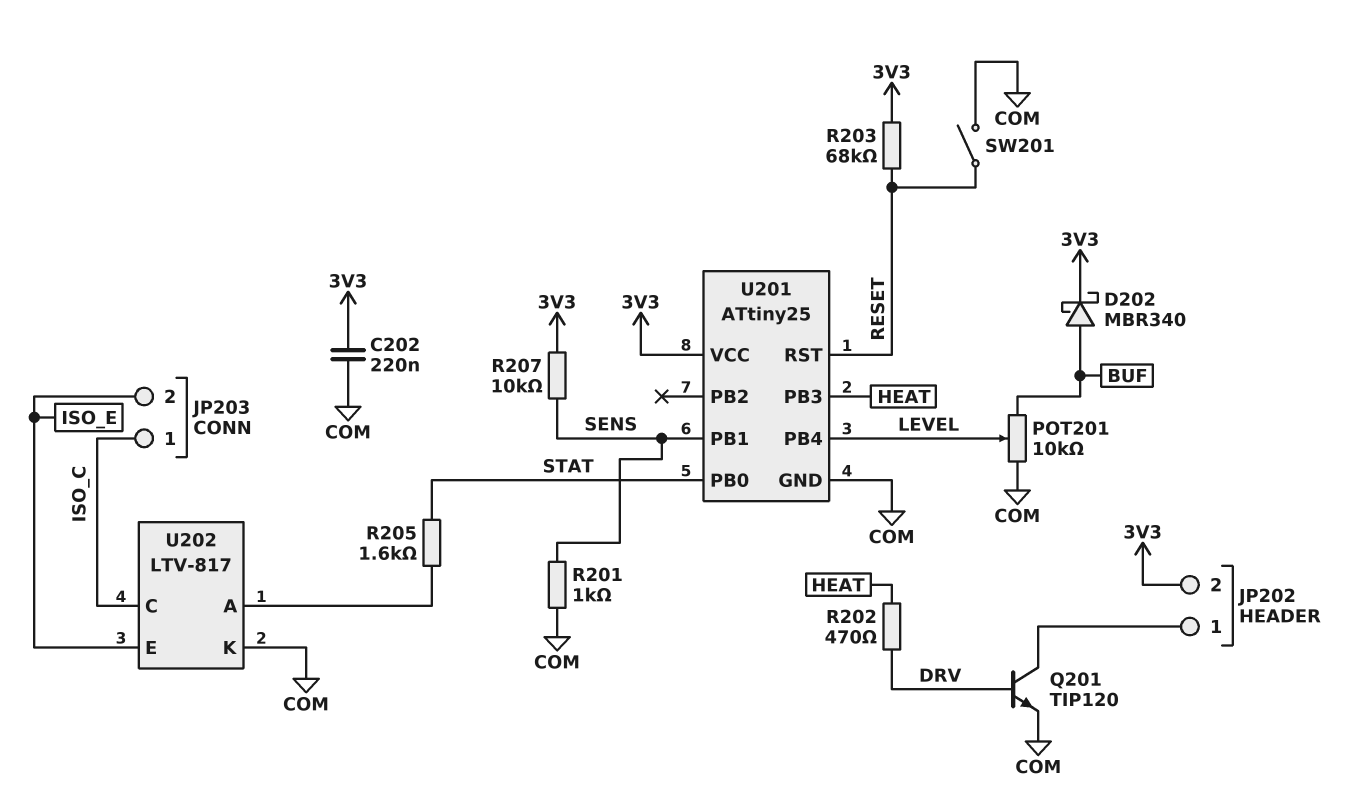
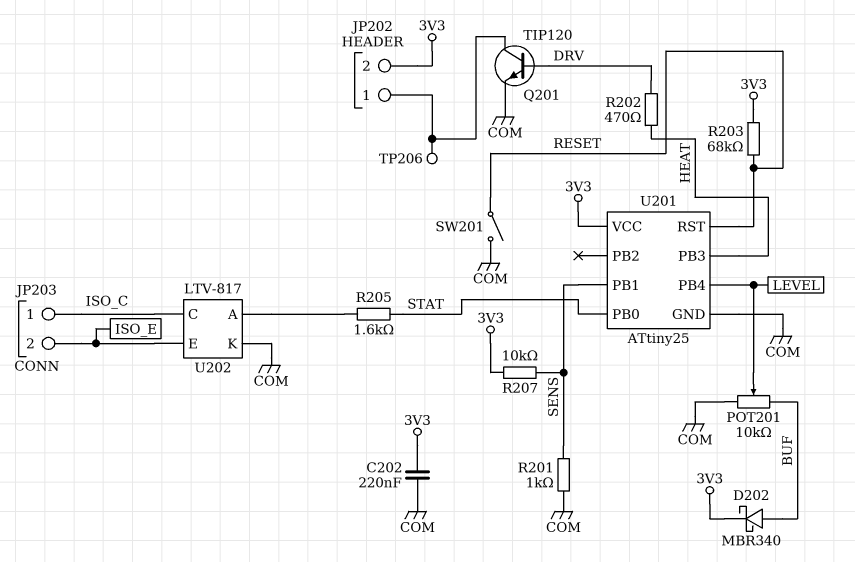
TP206: none -> test point (JP202/1)

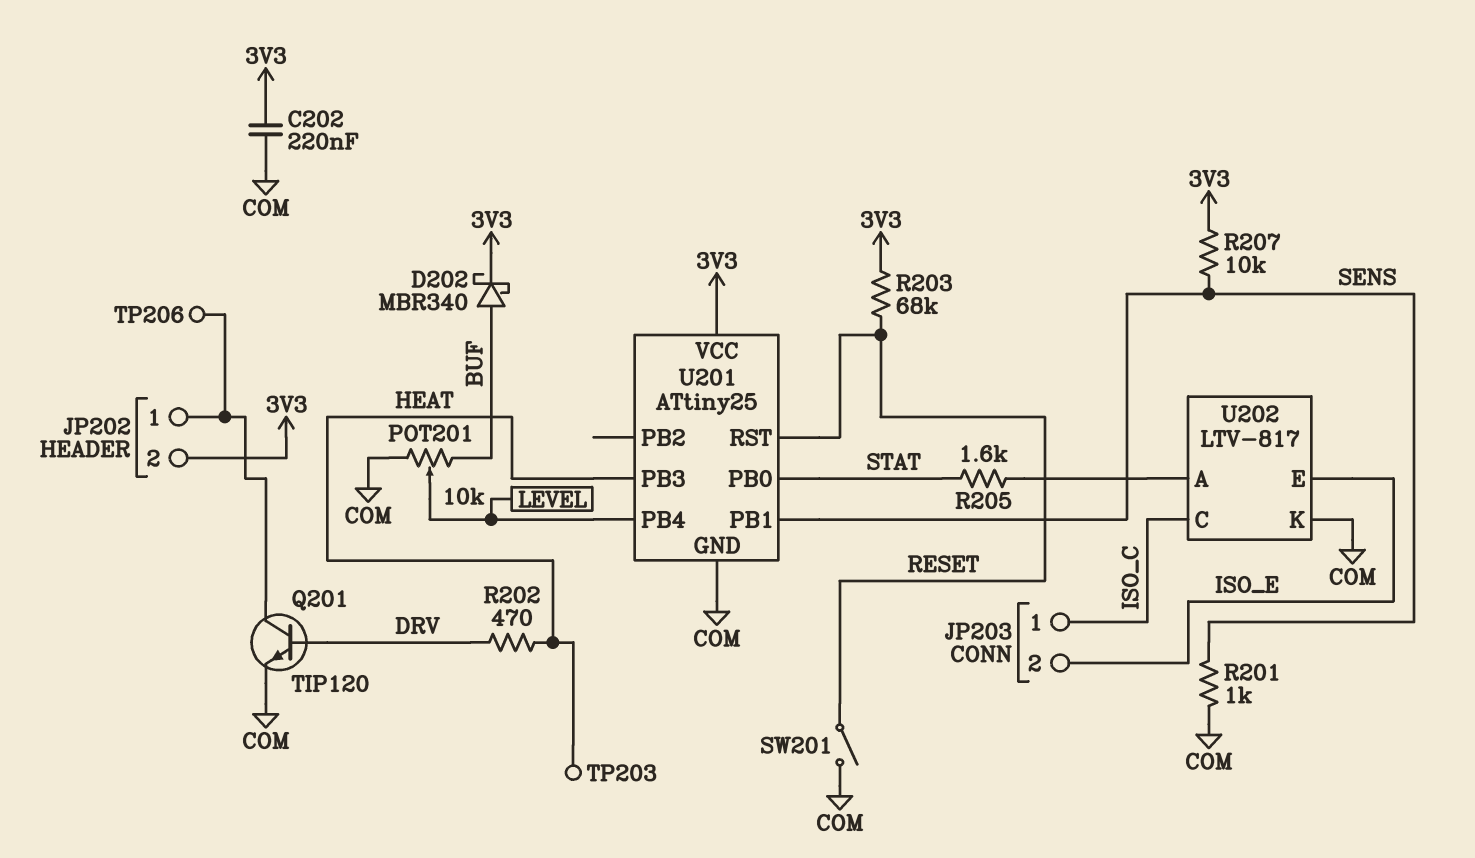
TP203: none -> test point (HEAT)

